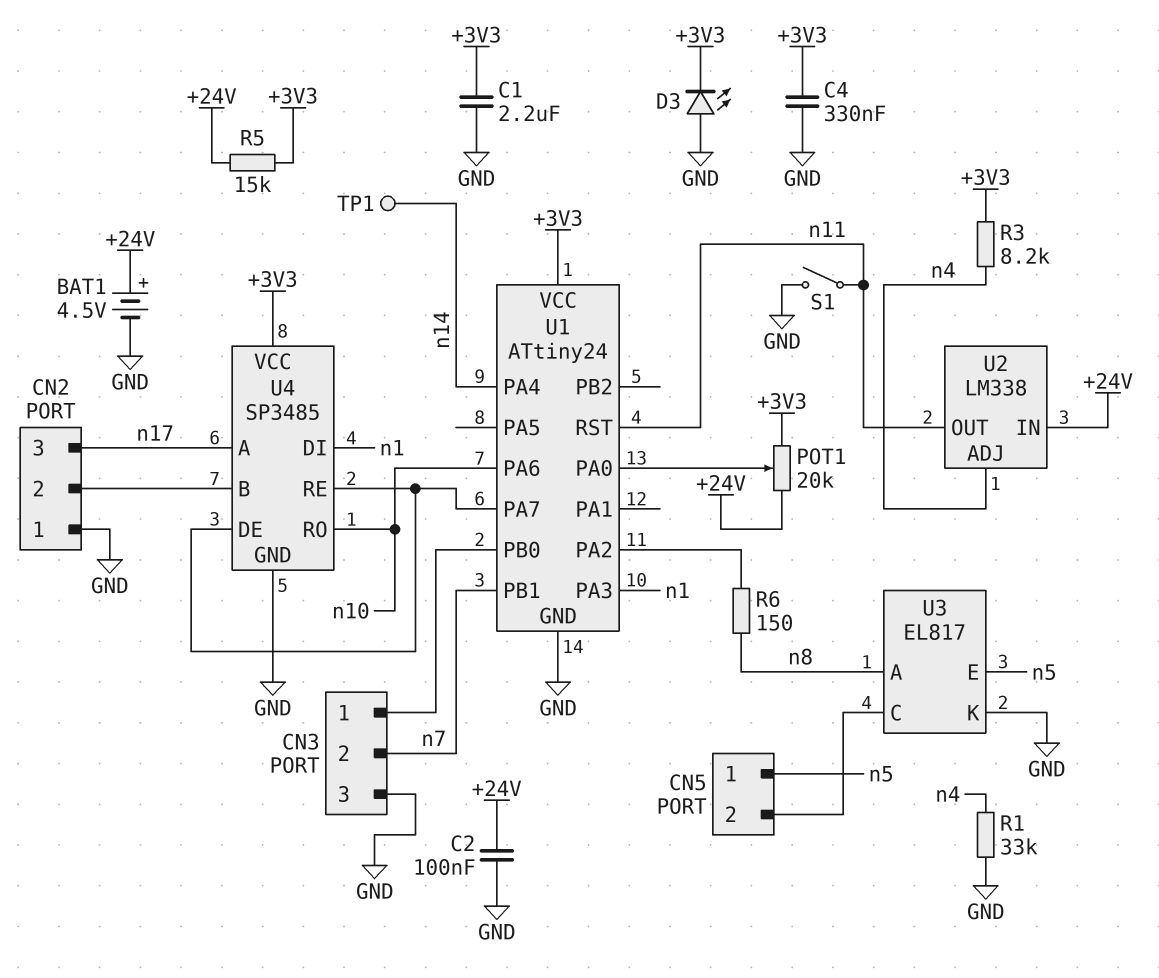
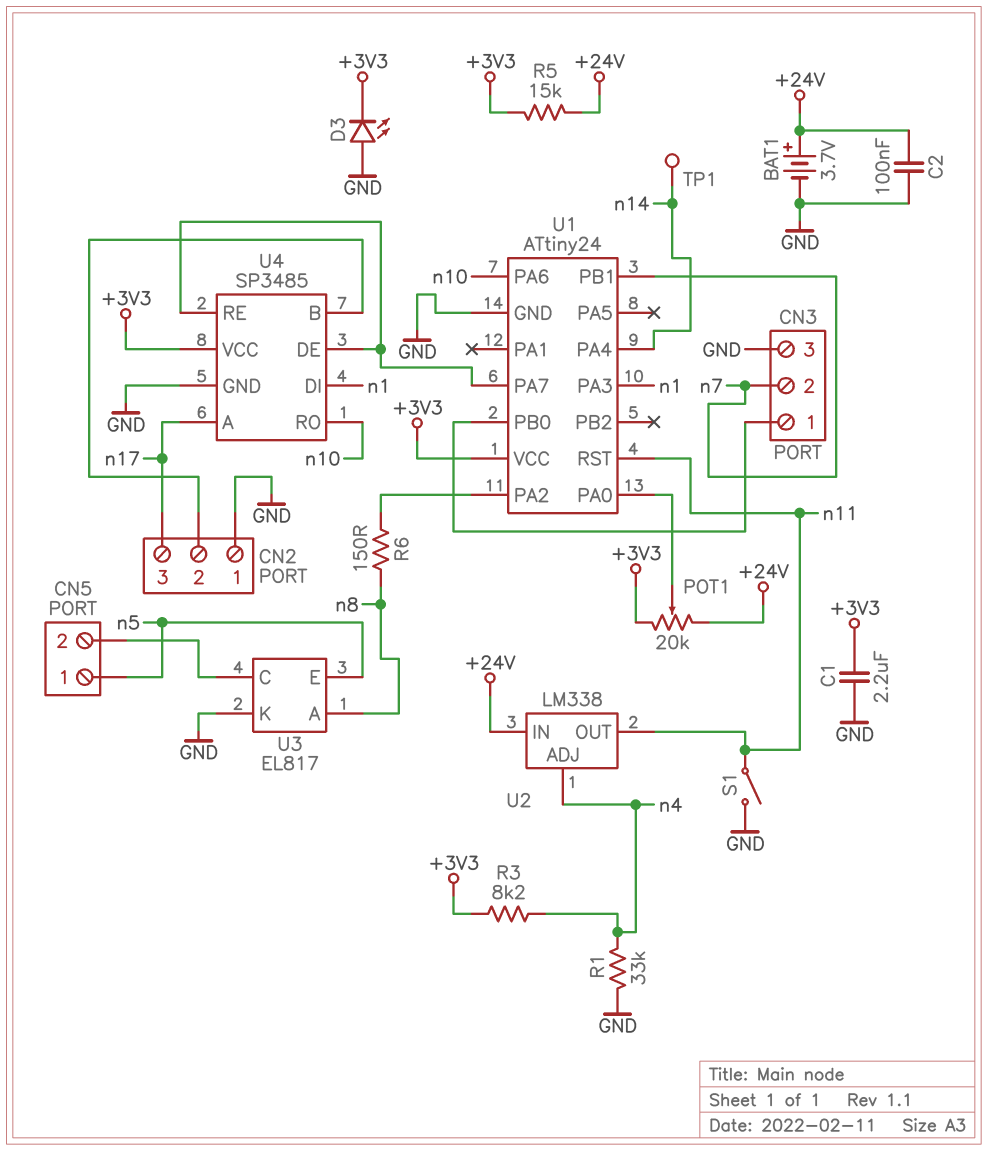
BAT1: 4.5V (plus +24V, minus GND) -> 3.7V (plus +24V, minus GND)
C4: 330nF (+3V3, GND) -> none

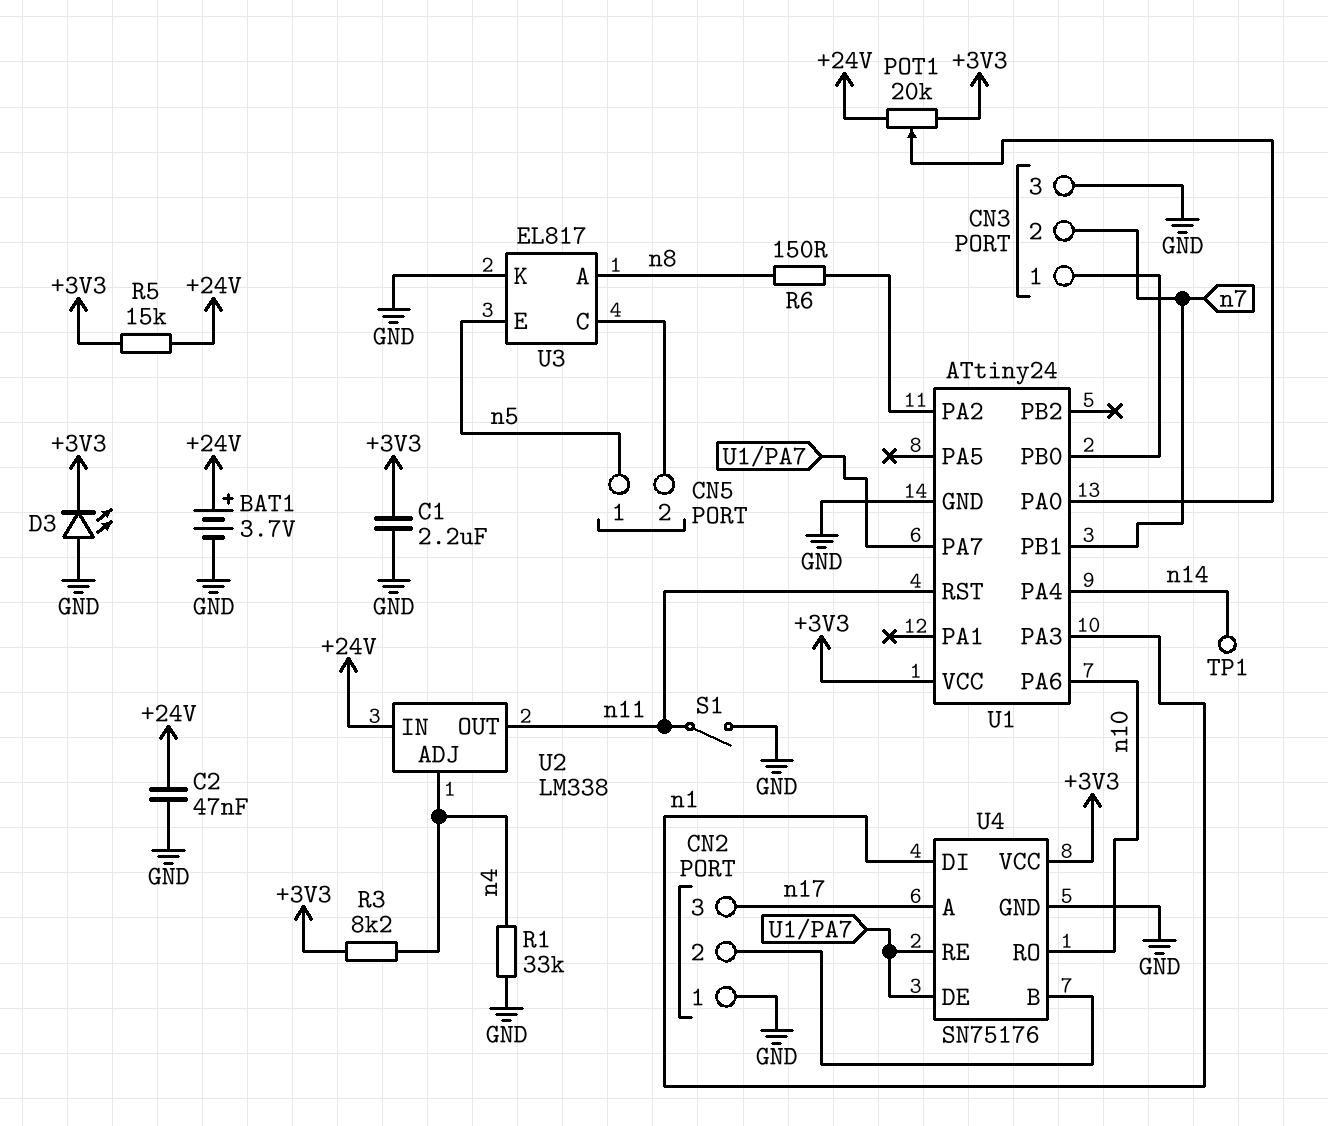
C2: 100nF (+24V, GND) -> 47nF (+24V, GND)
U4: SP3485 -> SN75176

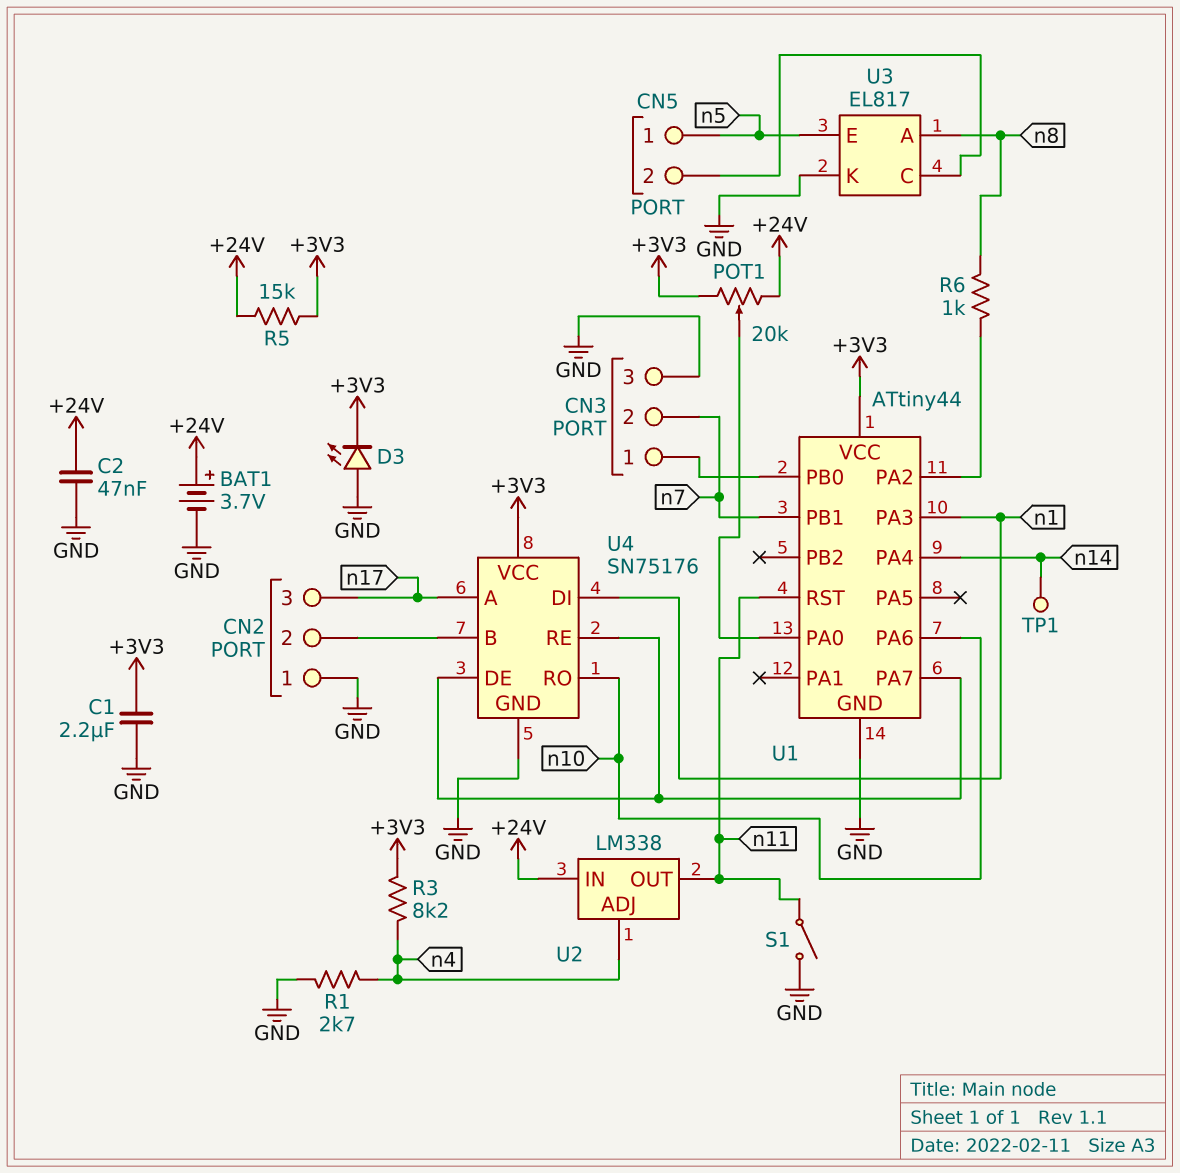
R1: 33k (GND, n4) -> 2.7k (GND, n4)
R6: 150 (U1/PA2, n8) -> 1k (U1/PA2, n8)
U1: ATtiny24 -> ATtiny44

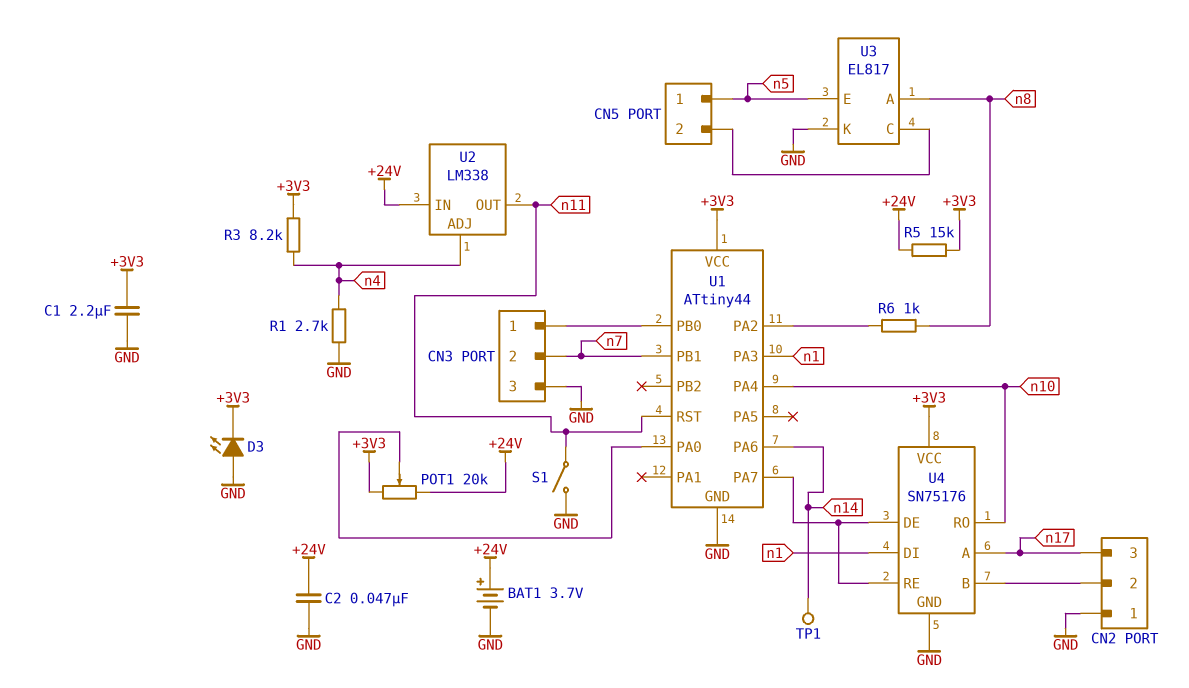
U1 pin PA4: n14 -> n10
U1 pin PA6: n10 -> n14

